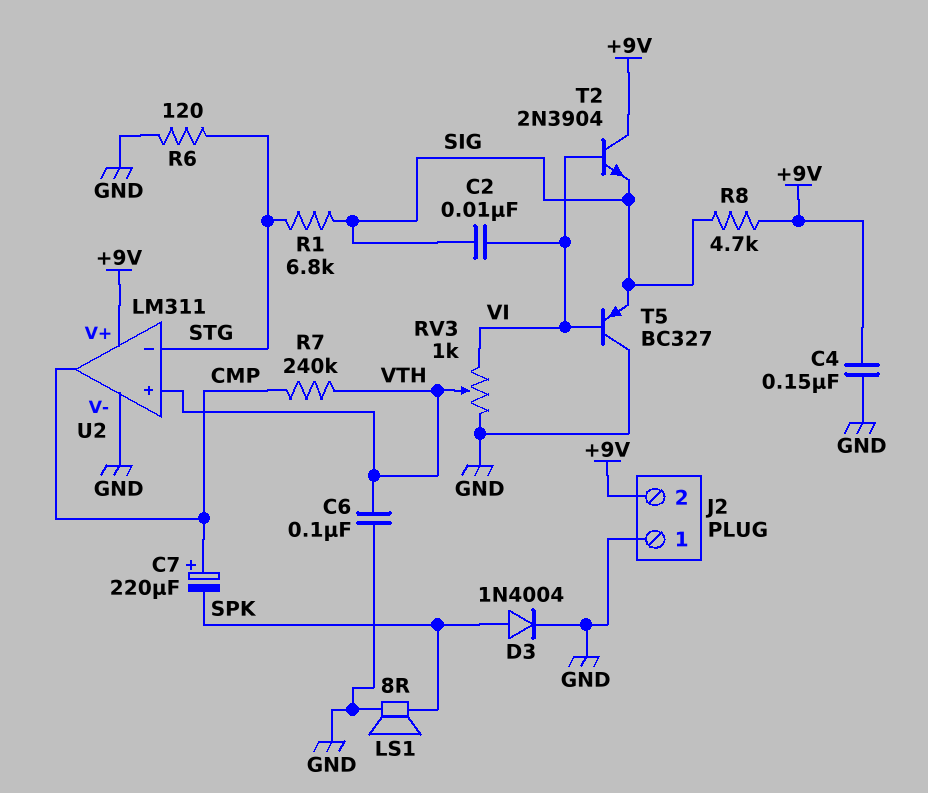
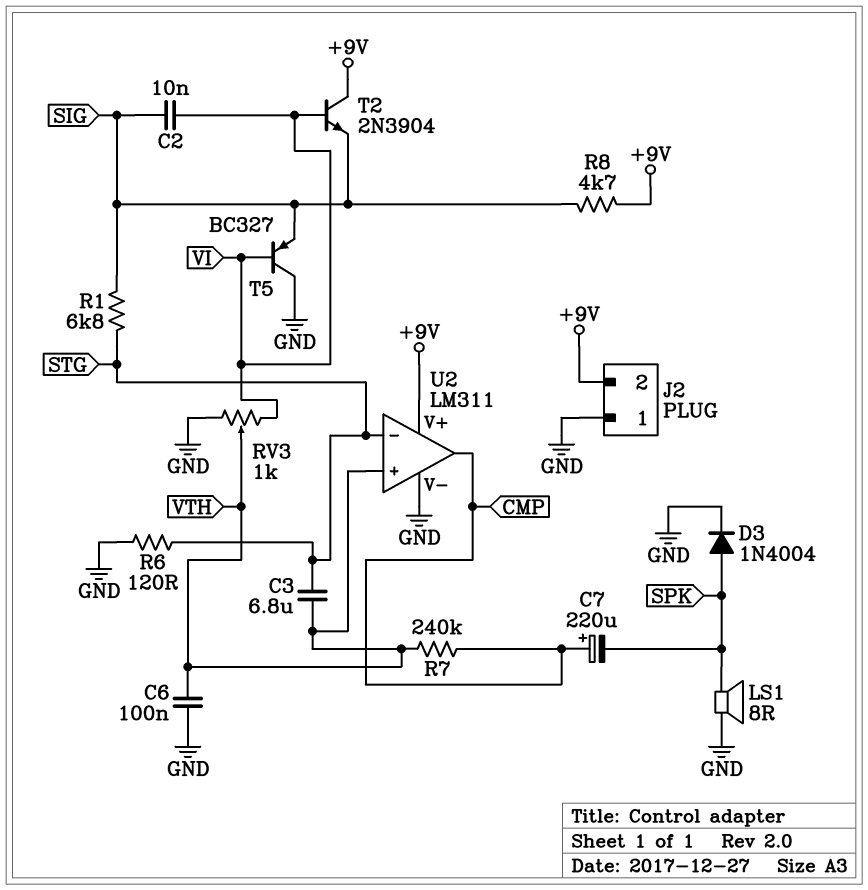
C3: none -> 6.8uF (STG, VTH)
C4: 150nF (+9V, GND) -> none

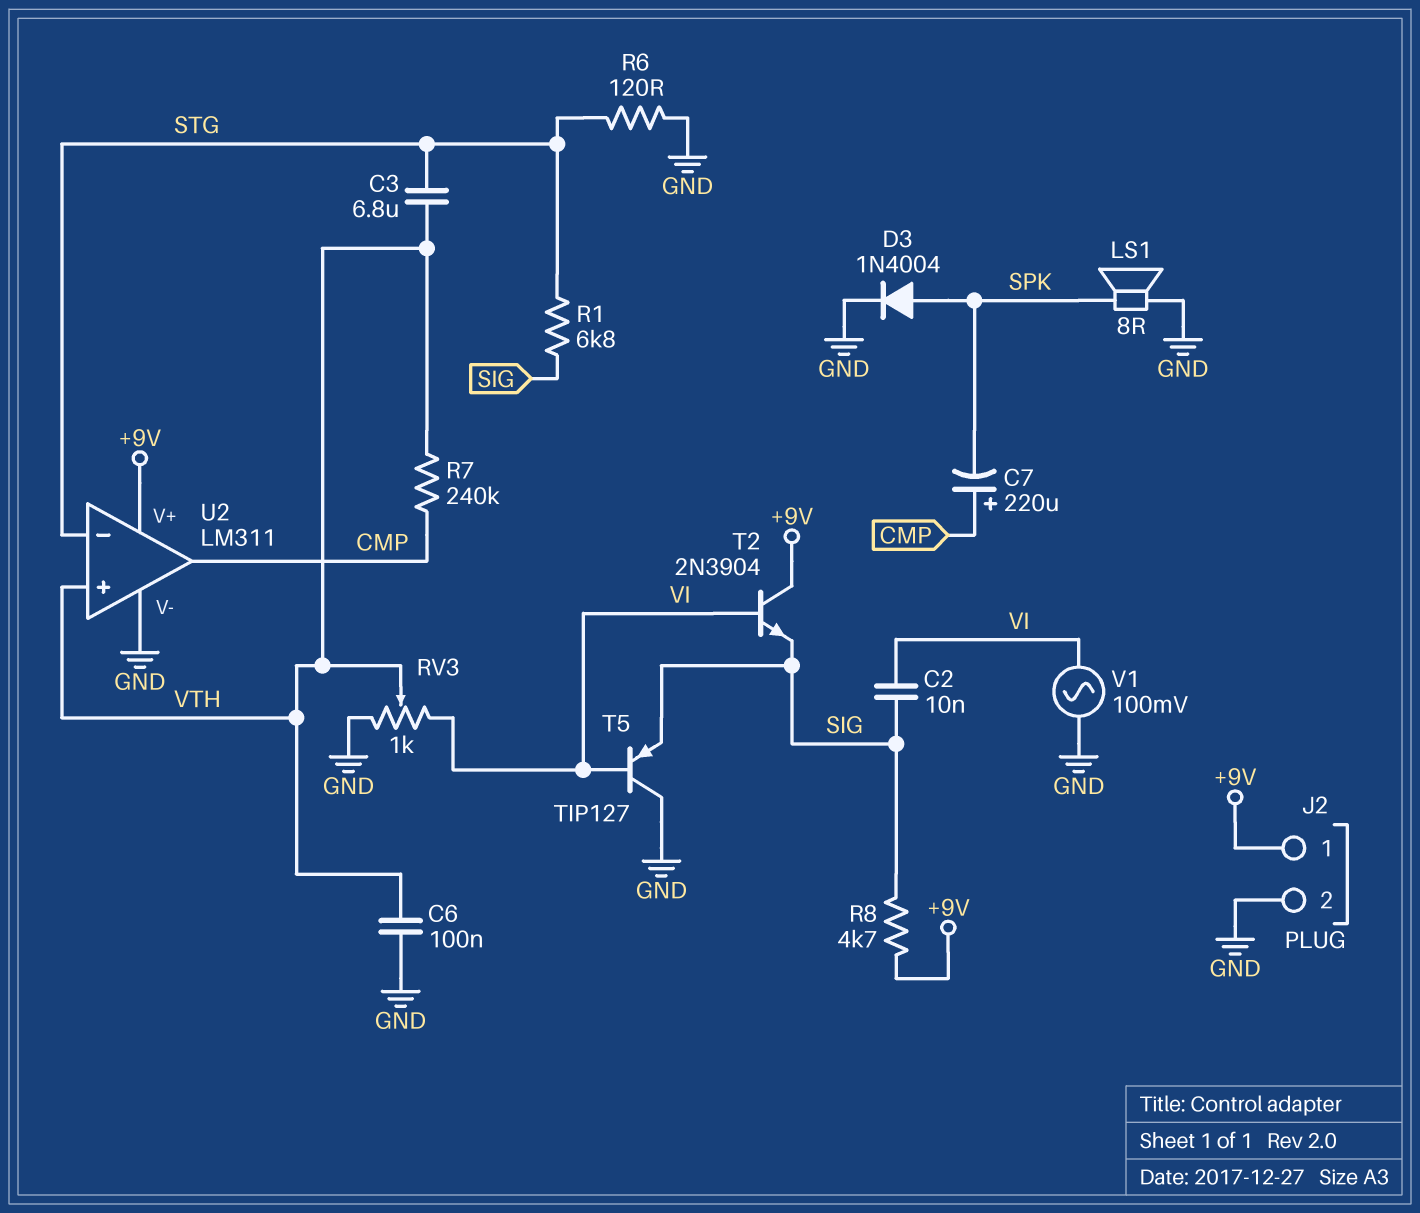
J2 pin 1: GND -> +9V
J2 pin 2: +9V -> GND
T5: PNP BC327 (B VI, C GND, E SIG) -> PNP TIP127 (B VI, C GND, E SIG)
V1: none -> AC 100mV (GND, VI)

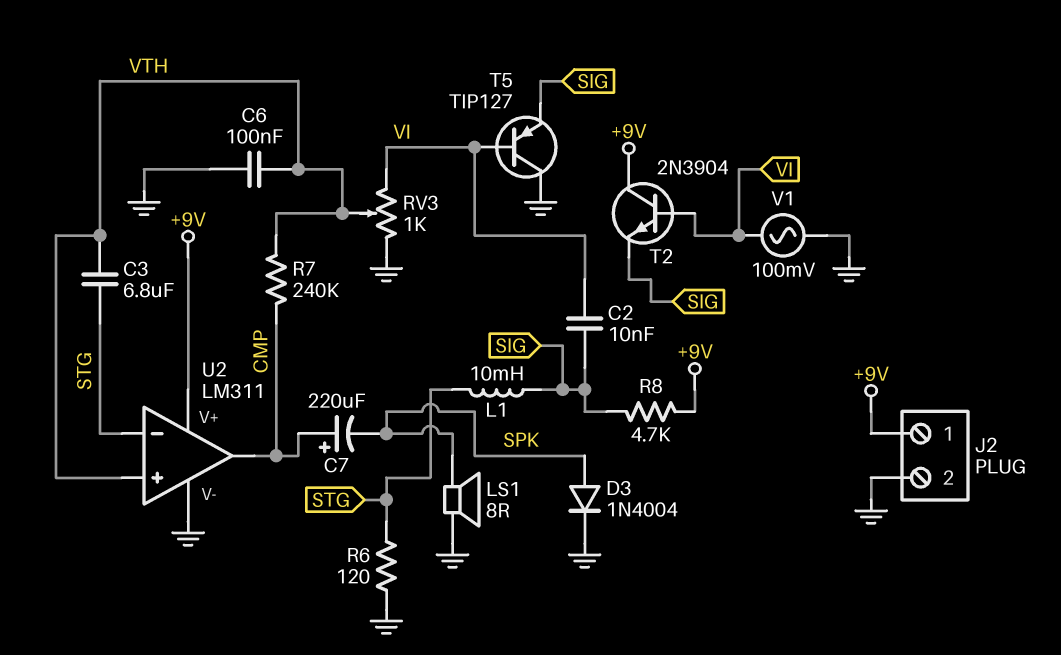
L1: none -> 10mH (SIG, STG)
R1: 6.8k (SIG, STG) -> none

